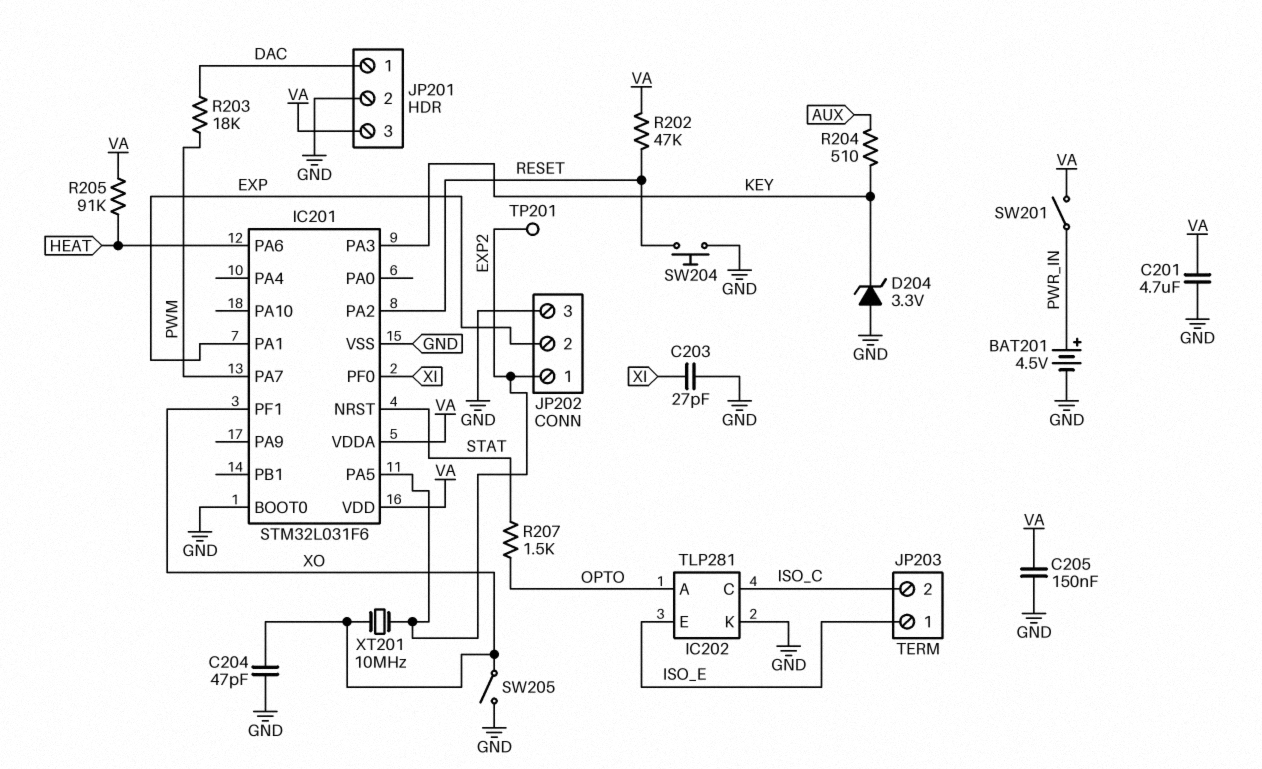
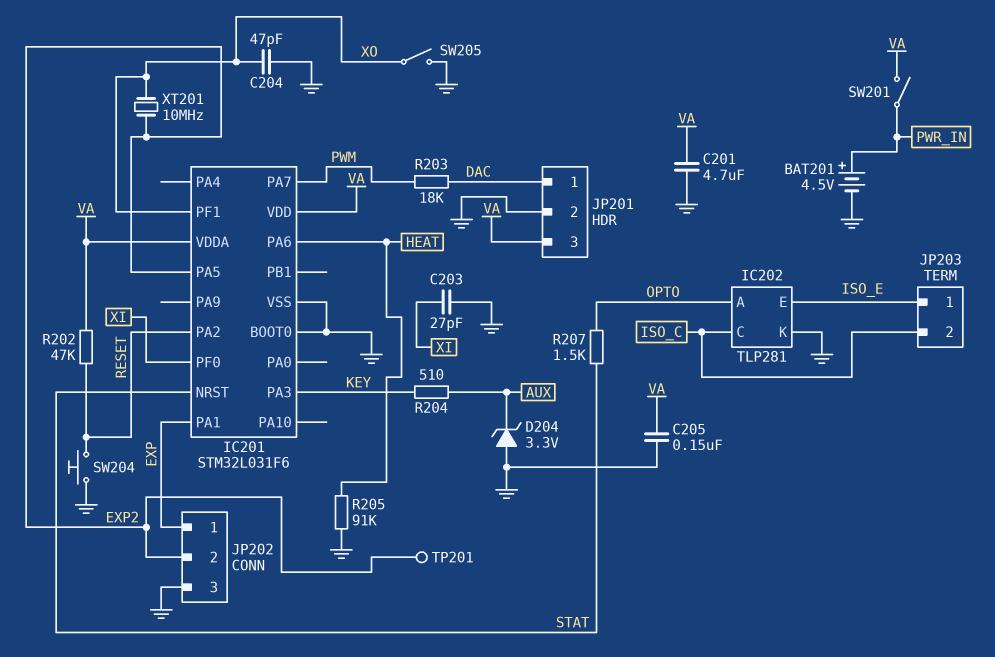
D204: zener 3.3V (A GND, K KEY) -> zener 3.3V (A GND, K AUX)
JP202 pin 1: EXP2 -> EXP
JP202 pin 2: EXP -> EXP2
R205: 91k (HEAT, VA) -> 91k (GND, HEAT)

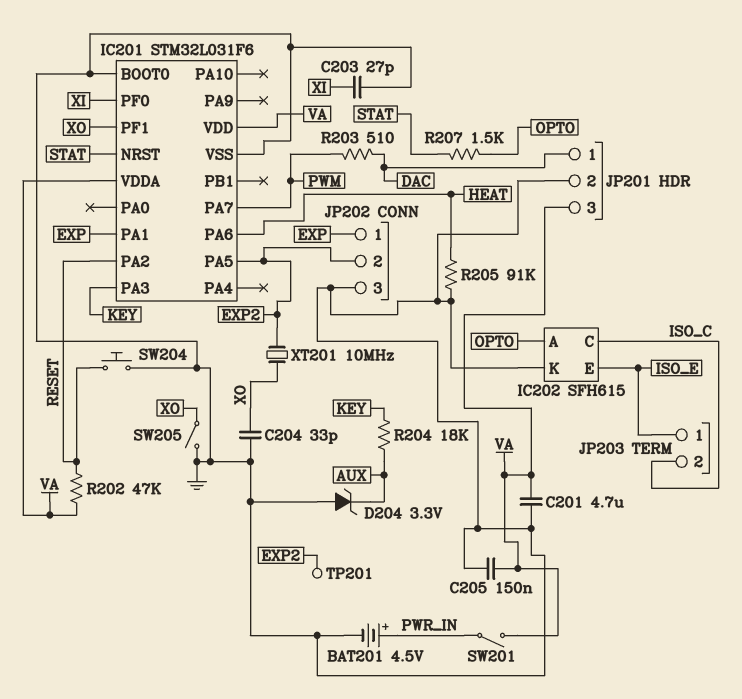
C204: 47pF (GND, XO) -> 33pF (GND, XO)
IC202: TLP281 -> SFH615
R203: 18k (DAC, PWM) -> 510 (DAC, PWM)
R204: 510 (AUX, KEY) -> 18k (AUX, KEY)

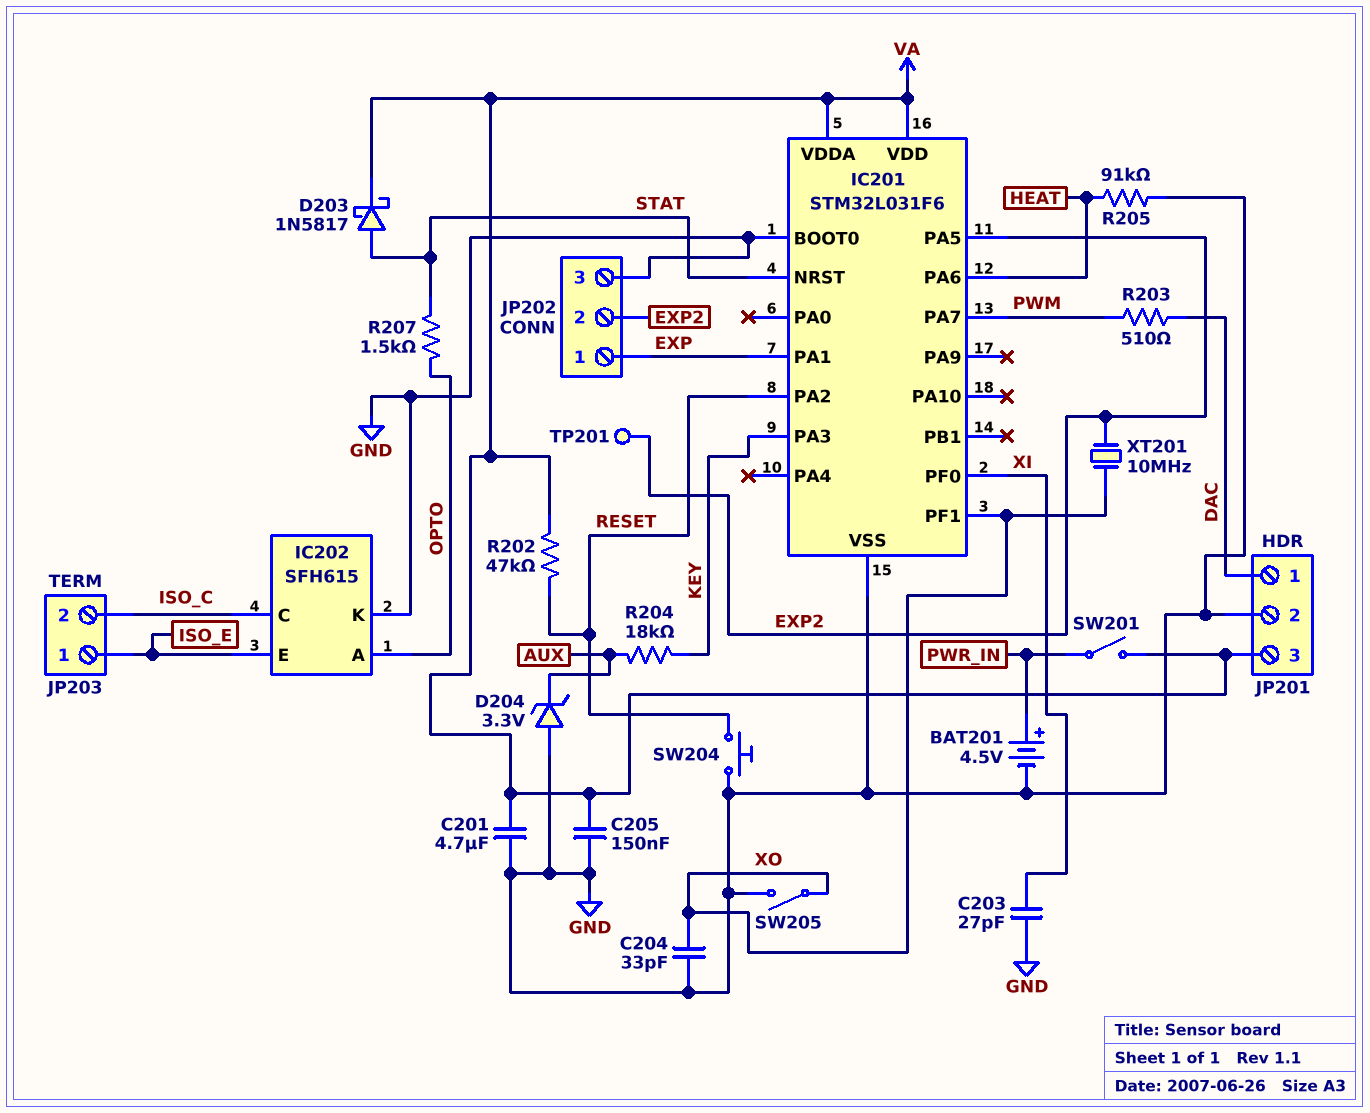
D203: none -> schottky 1N5817 (A STAT, K VA)

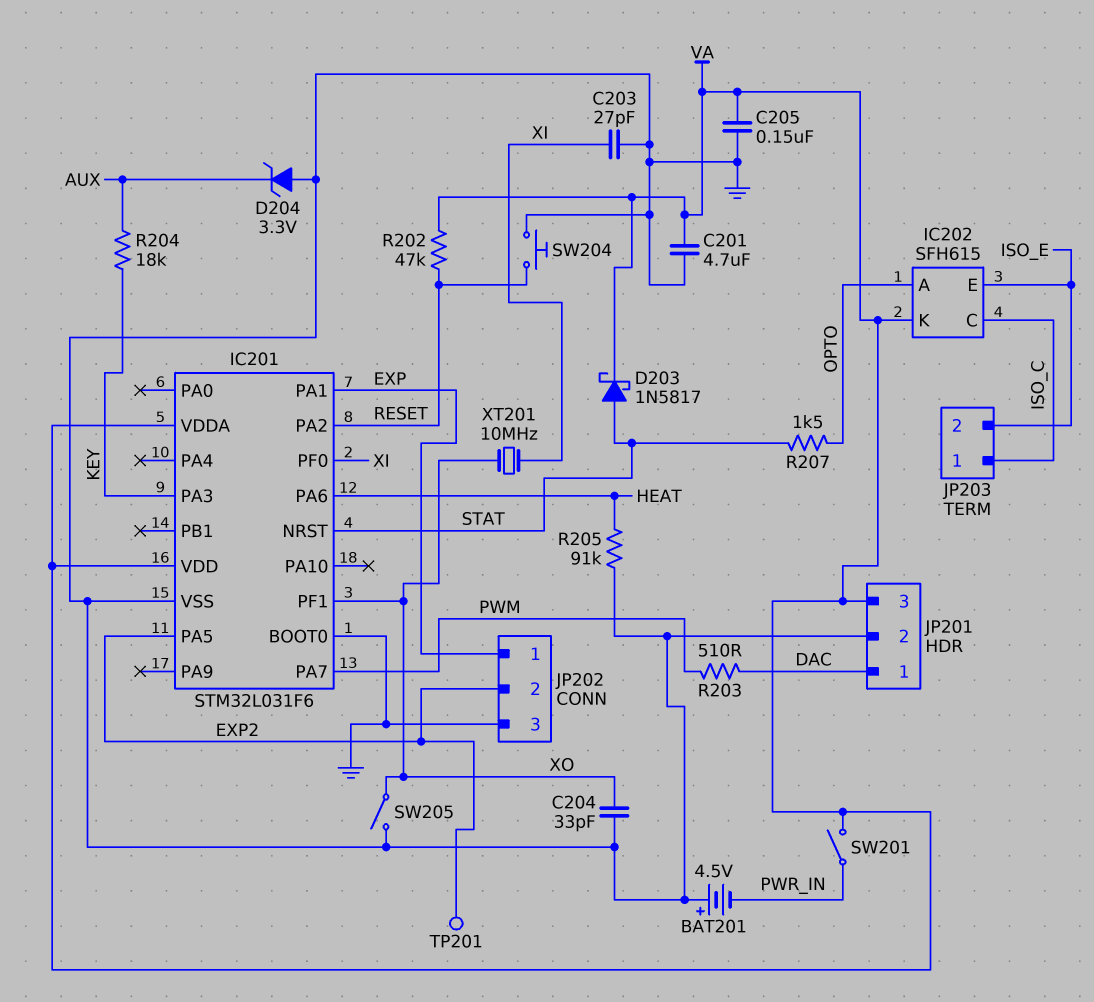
BAT201: 4.5V (plus PWR_IN, minus GND) -> 4.5V (plus GND, minus PWR_IN)
IC202 pin K: GND -> VA
JP203 pin 1: ISO_E -> ISO_C
JP203 pin 2: ISO_C -> ISO_E
XT201: 10MHz (EXP2, XO) -> 10MHz (XI, XO)

